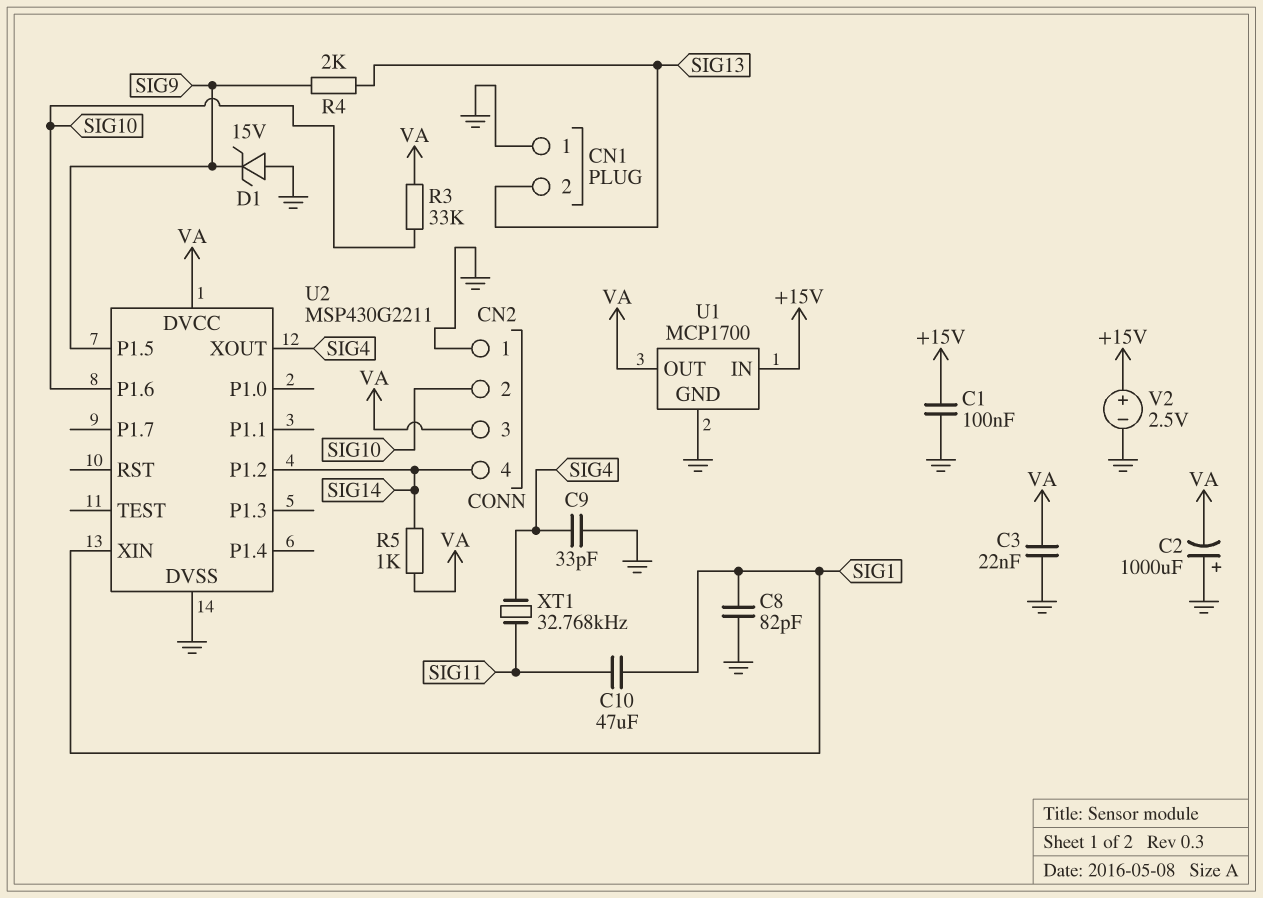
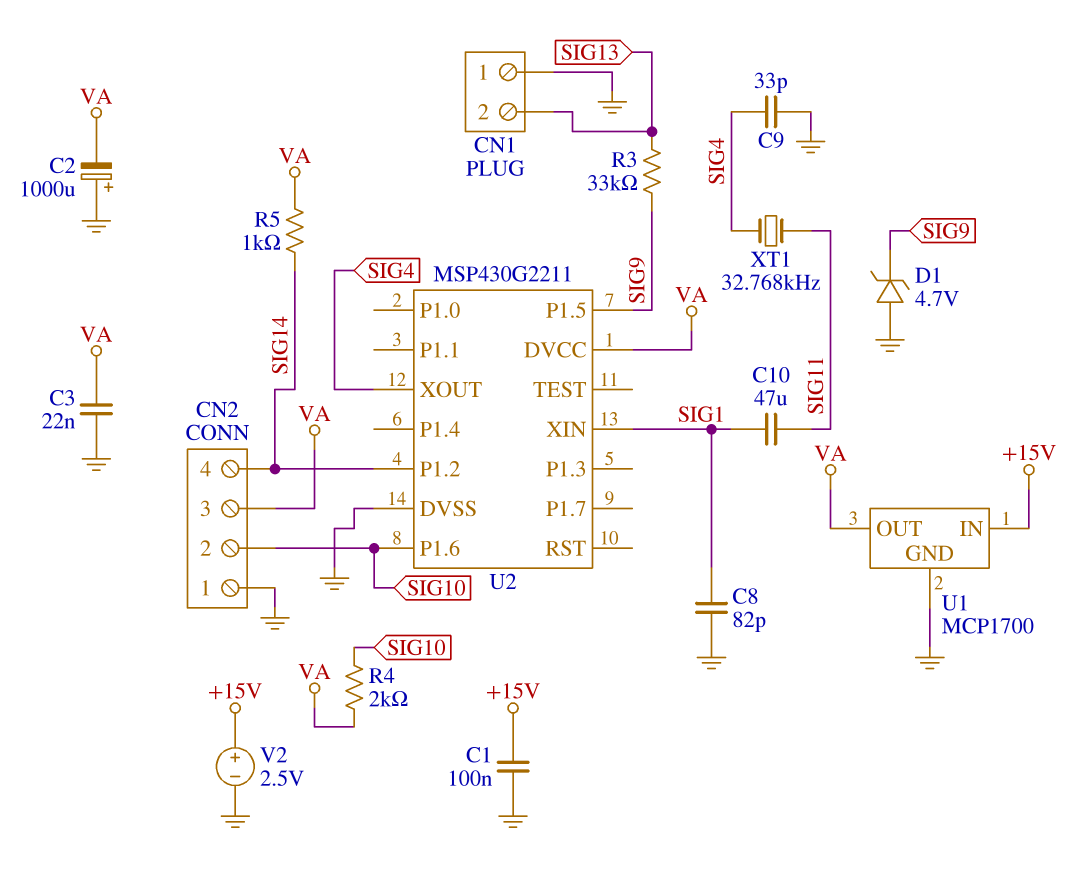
D1: zener 15V (A GND, K SIG9) -> zener 4.7V (A GND, K SIG9)
R3: 33k (SIG10, VA) -> 33k (SIG9, SIG13)
R4: 2k (SIG9, SIG13) -> 2k (SIG10, VA)

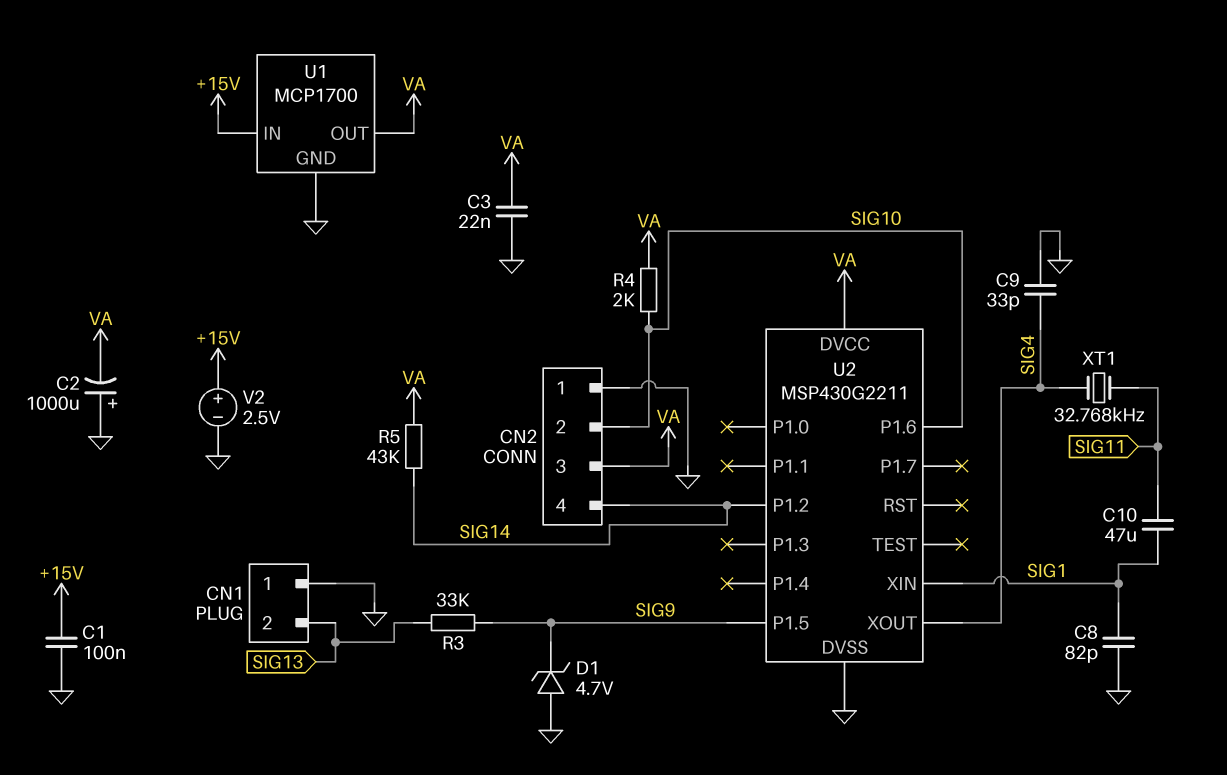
R5: 1k (SIG14, VA) -> 43k (SIG14, VA)

